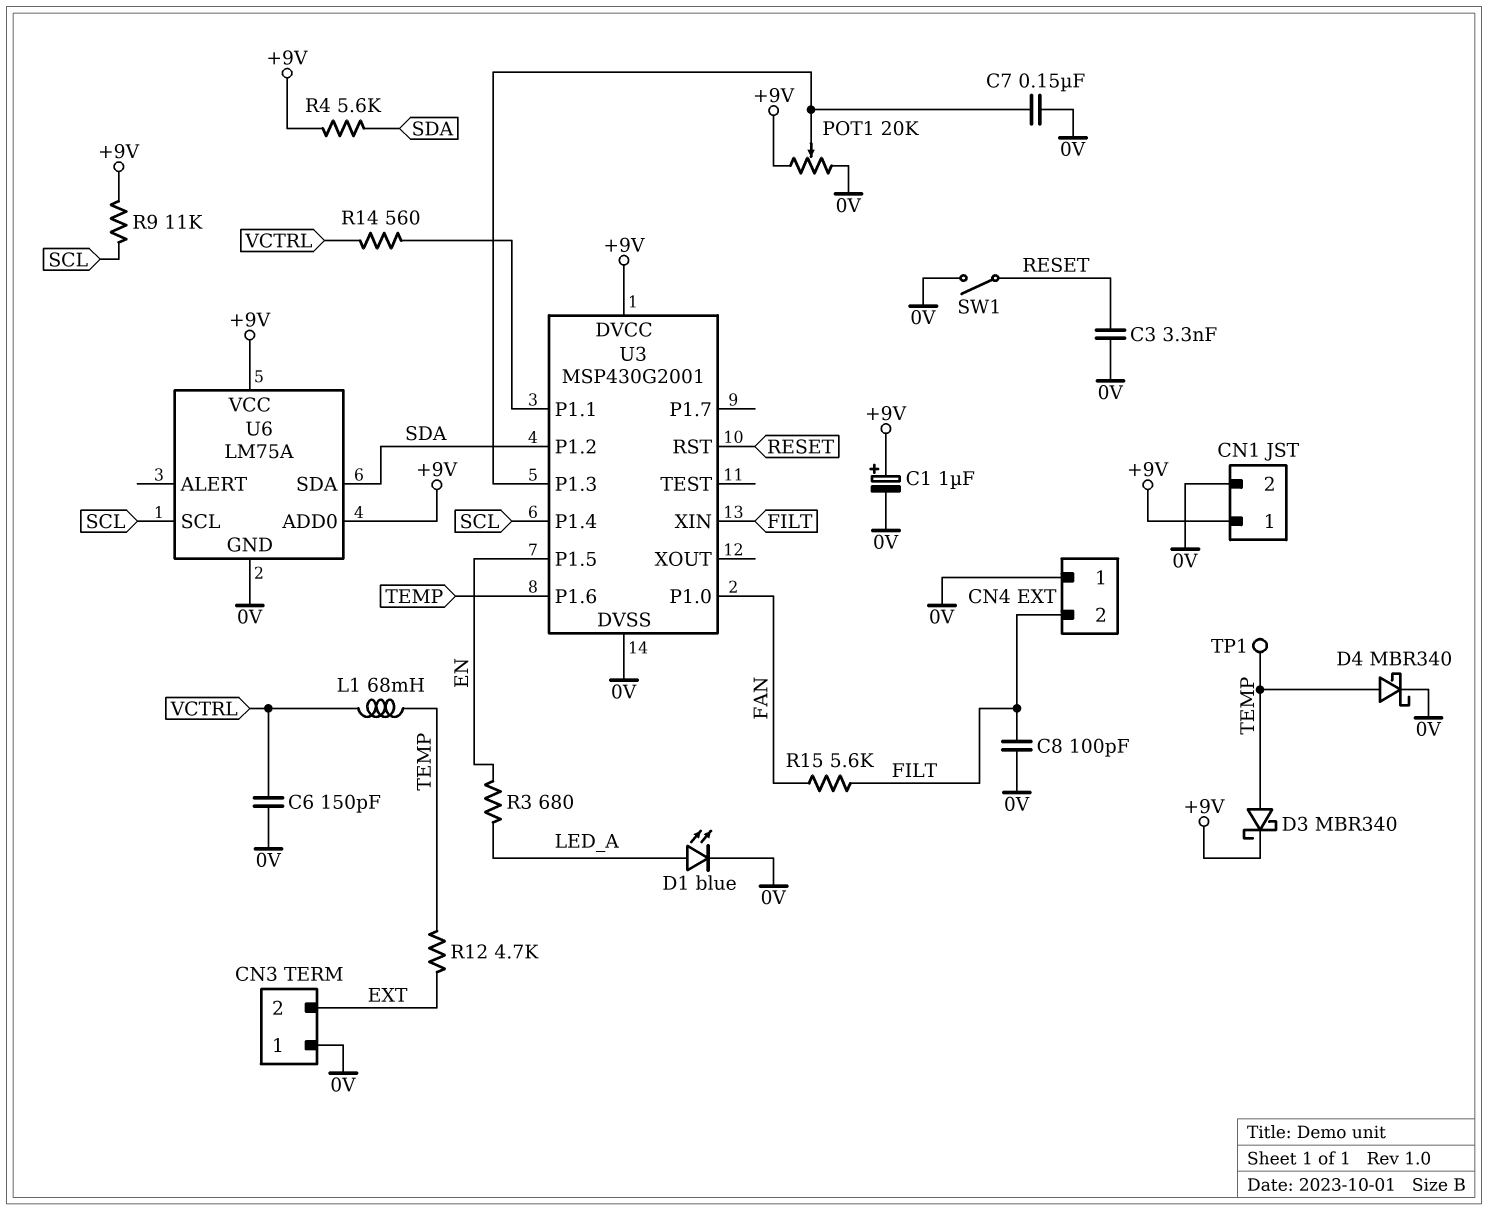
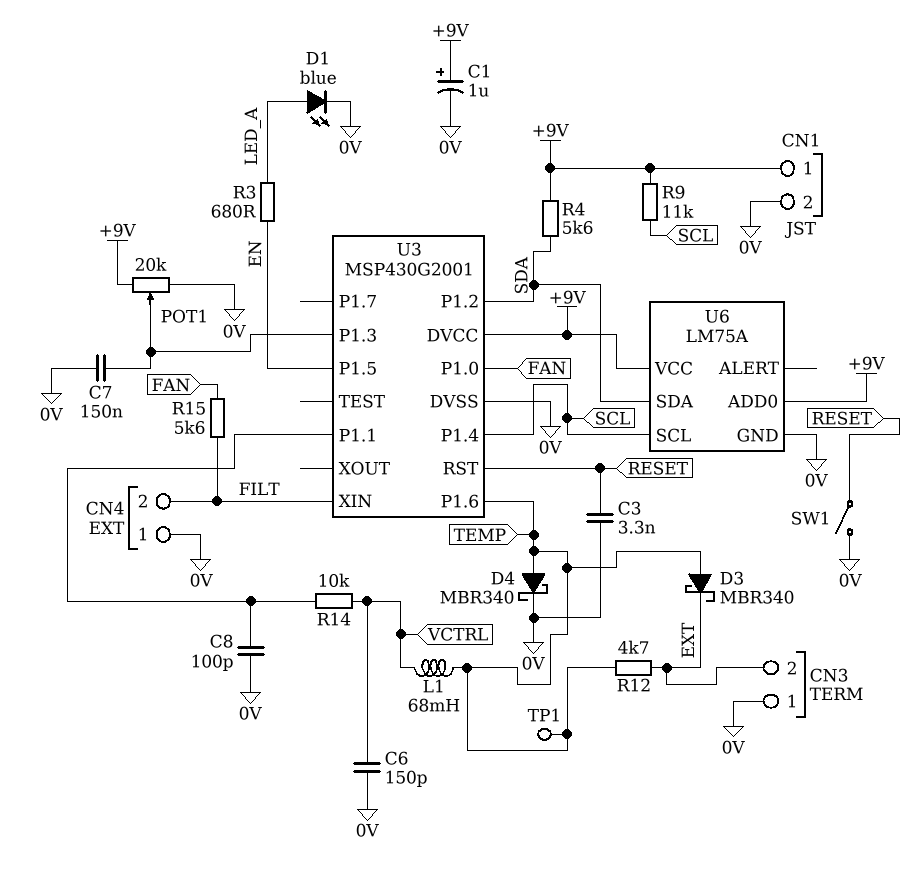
C8: 100pF (0V, FILT) -> 100pF (0V, U3/P1.1)
D3: schottky MBR340 (A TEMP, K +9V) -> schottky MBR340 (A TEMP, K EXT)
R14: 560 (U3/P1.1, VCTRL) -> 10k (U3/P1.1, VCTRL)

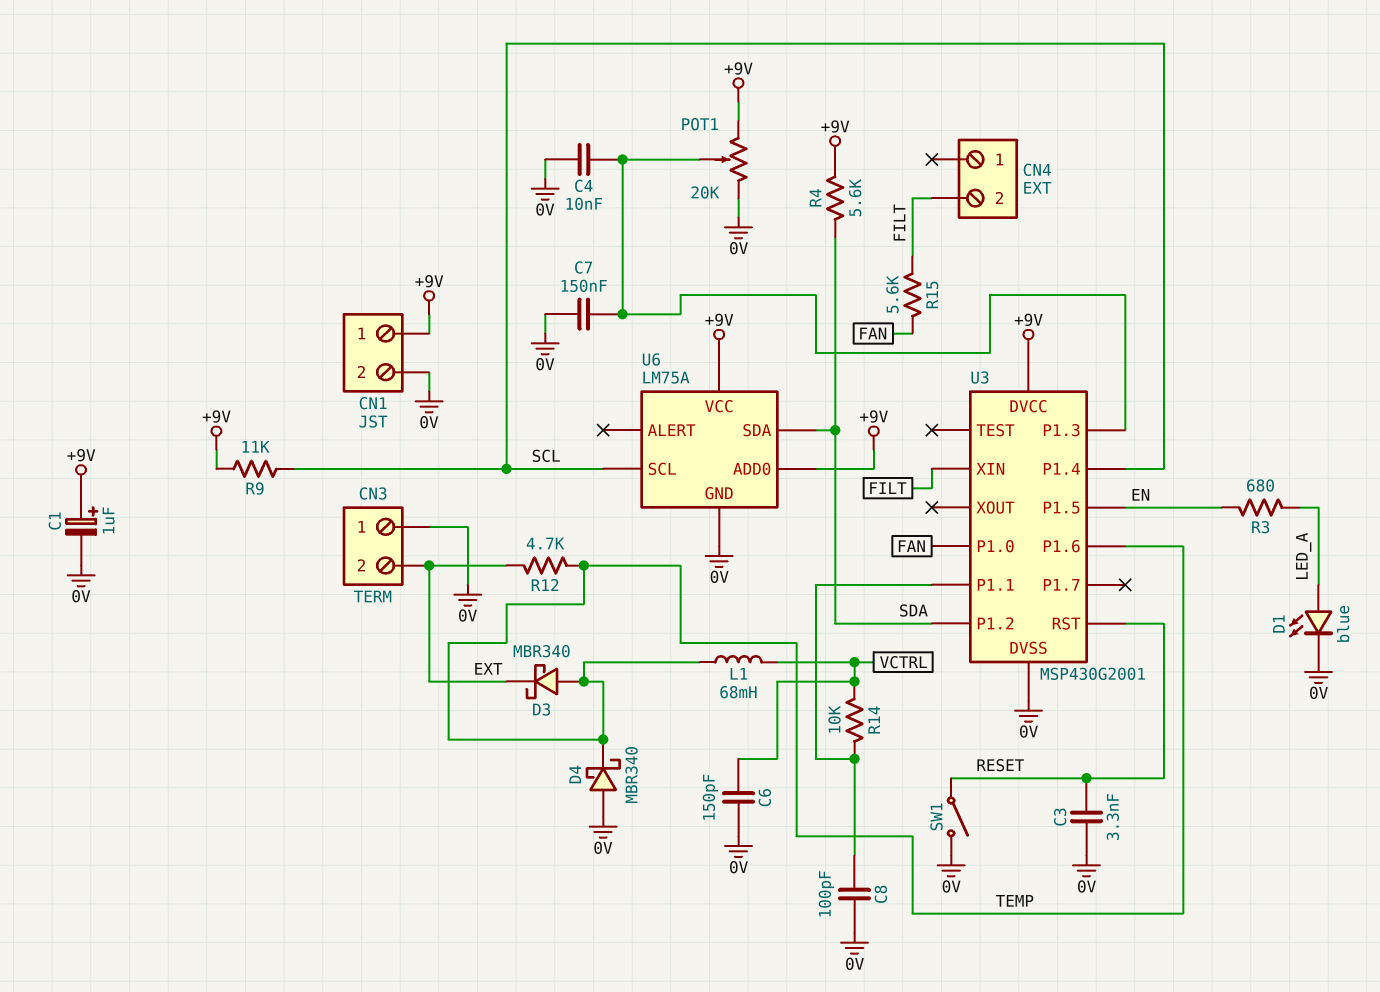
C4: none -> 10nF (0V, U3/P1.3)
CN4 pin 1: 0V -> none
D4: schottky MBR340 (A TEMP, K 0V) -> schottky MBR340 (A 0V, K TEMP)
TP1: test point (TEMP) -> none

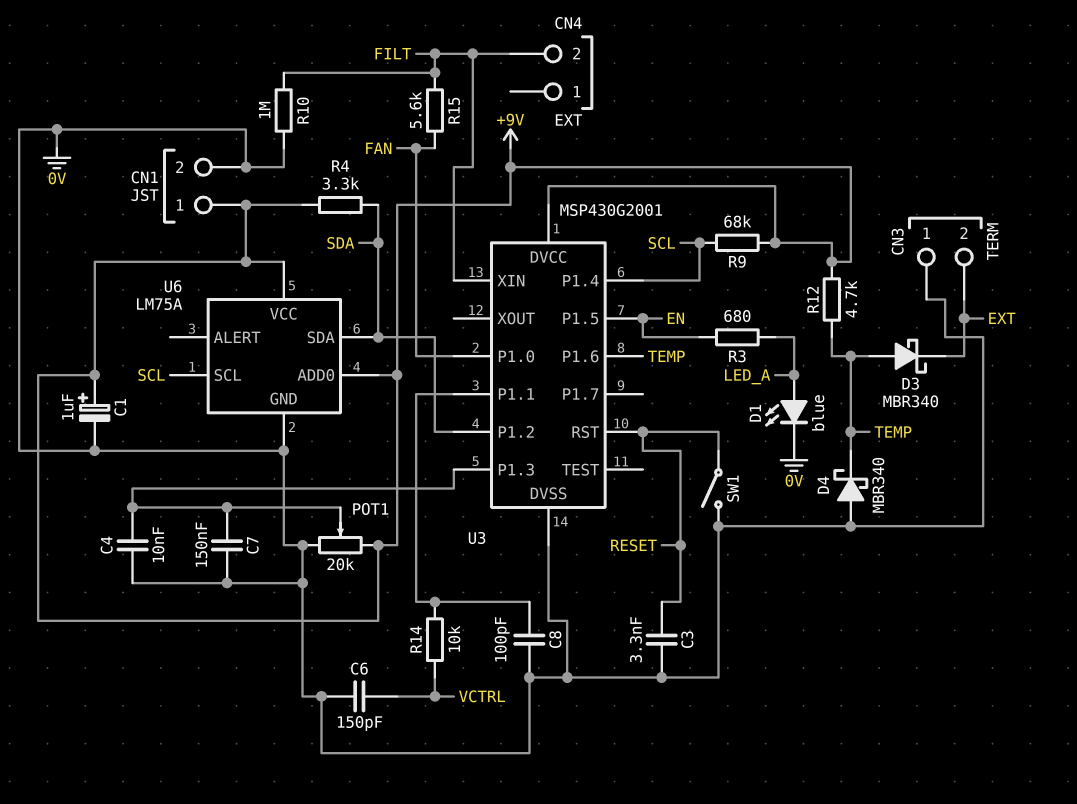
L1: 68mH (TEMP, VCTRL) -> none
R4: 5.6k (+9V, SDA) -> 3.3k (+9V, SDA)
R9: 11k (+9V, SCL) -> 68k (+9V, SCL)
R10: none -> 1M (0V, FILT)
R12: 4.7k (EXT, TEMP) -> 4.7k (+9V, TEMP)

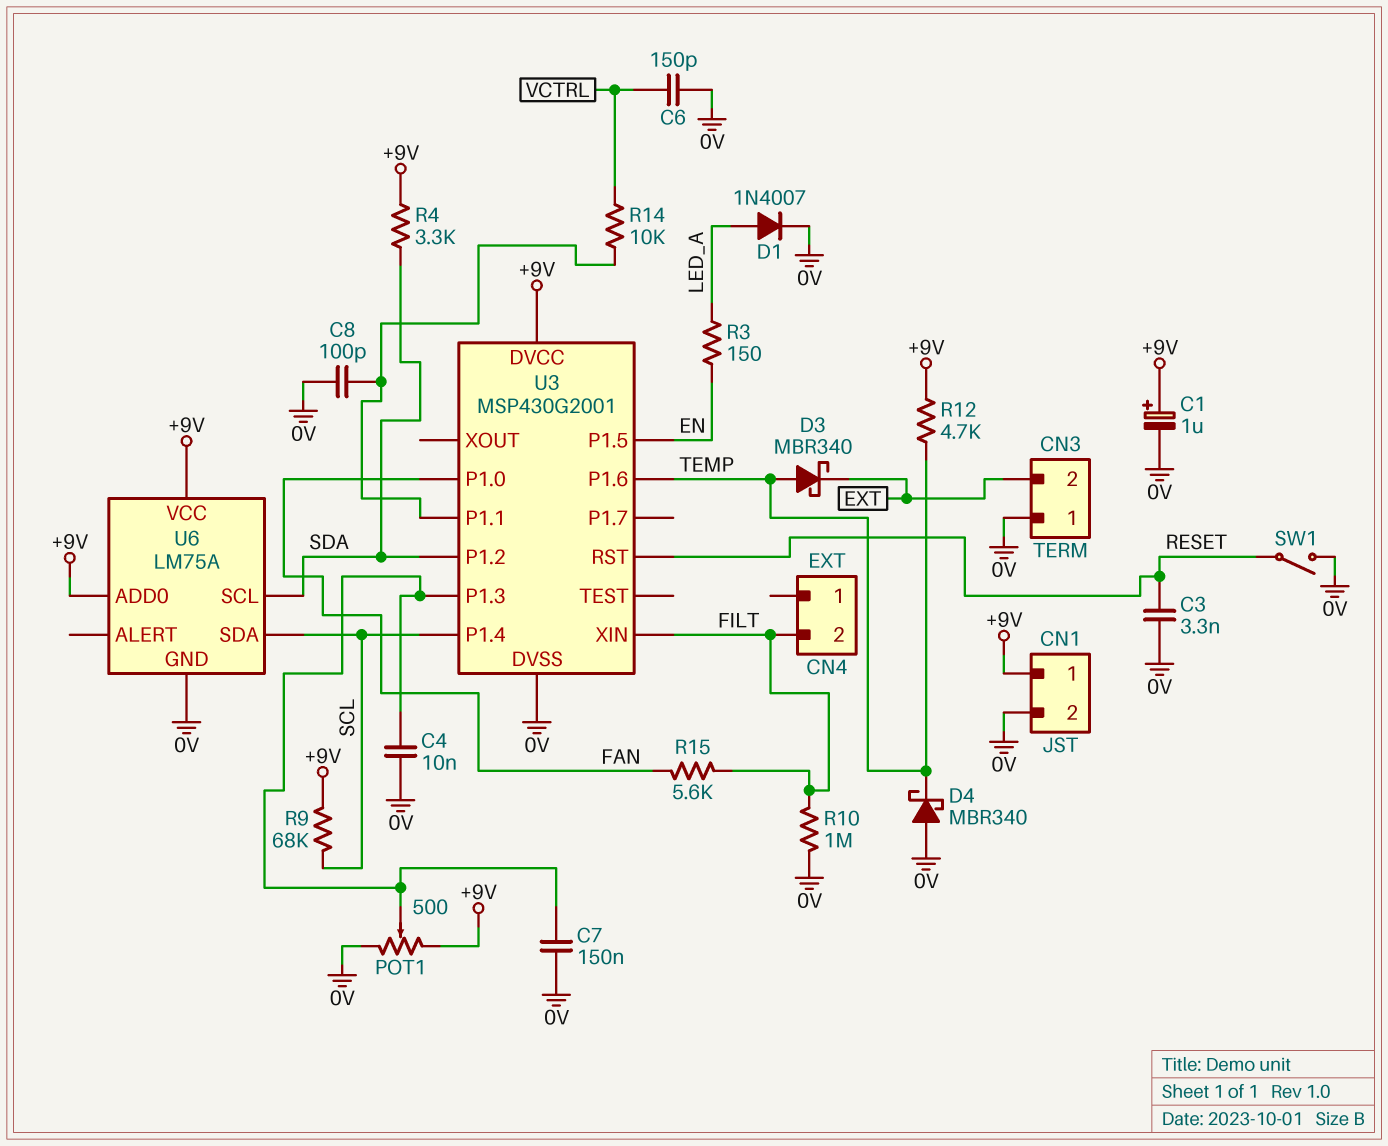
D1: LED blue (A LED_A, K 0V) -> diode 1N4007 (A LED_A, K 0V)
POT1: 20k (+9V, 0V, wiper U3/P1.3) -> 500 (+9V, 0V, wiper U3/P1.3)
R3: 680 (EN, LED_A) -> 150 (EN, LED_A)
U6 pin SCL: SCL -> SDA
U6 pin SDA: SDA -> SCL

